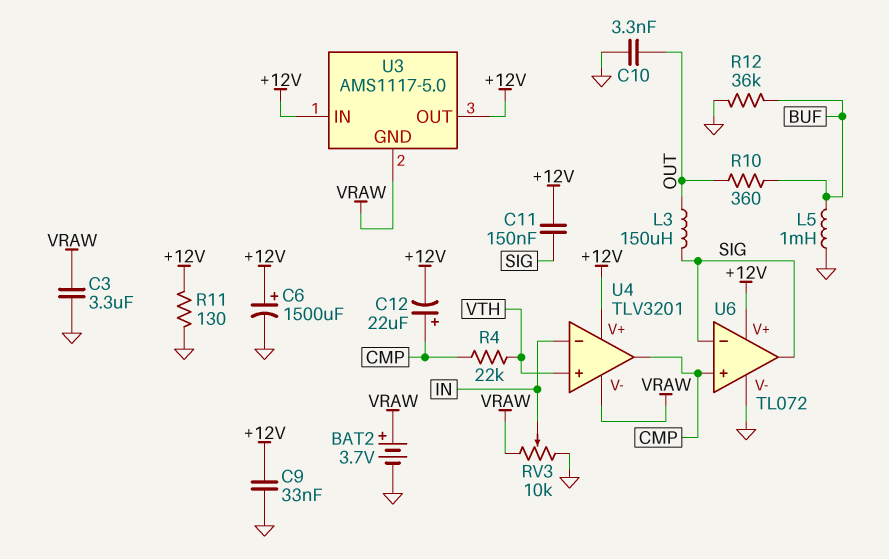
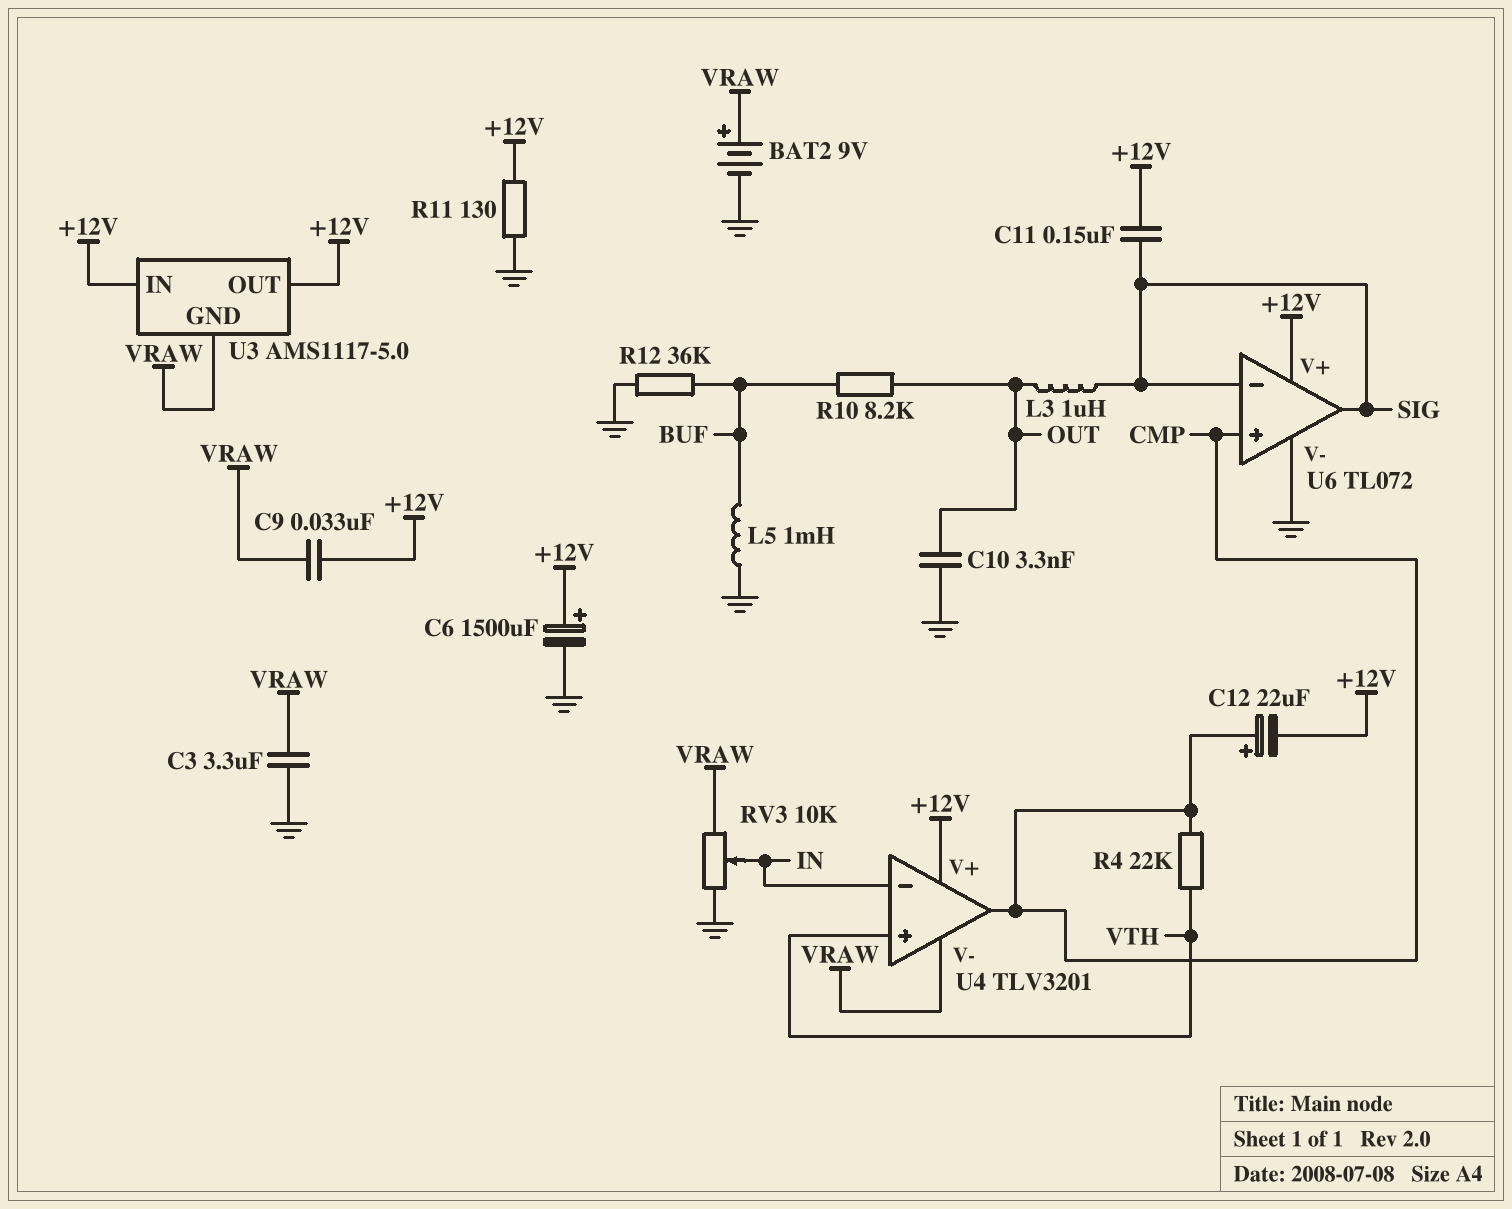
BAT2: 3.7V (plus VRAW, minus GND) -> 9V (plus VRAW, minus GND)
C9: 33nF (+12V, GND) -> 33nF (+12V, VRAW)
L3: 150uH (OUT, SIG) -> 1uH (OUT, SIG)
R10: 360 (BUF, OUT) -> 8.2k (BUF, OUT)

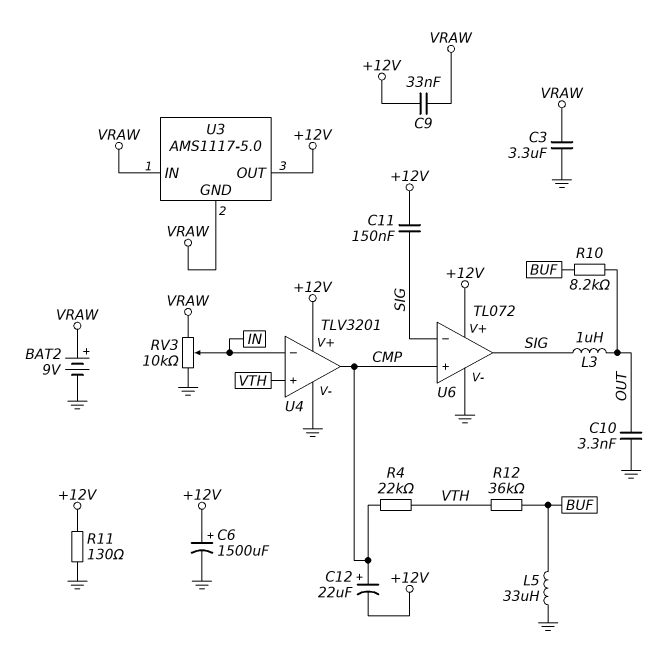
L5: 1mH (BUF, GND) -> 33uH (BUF, GND)
R12: 36k (BUF, GND) -> 36k (BUF, VTH)
U3 pin IN: +12V -> VRAW
U4 pin V-: VRAW -> GND

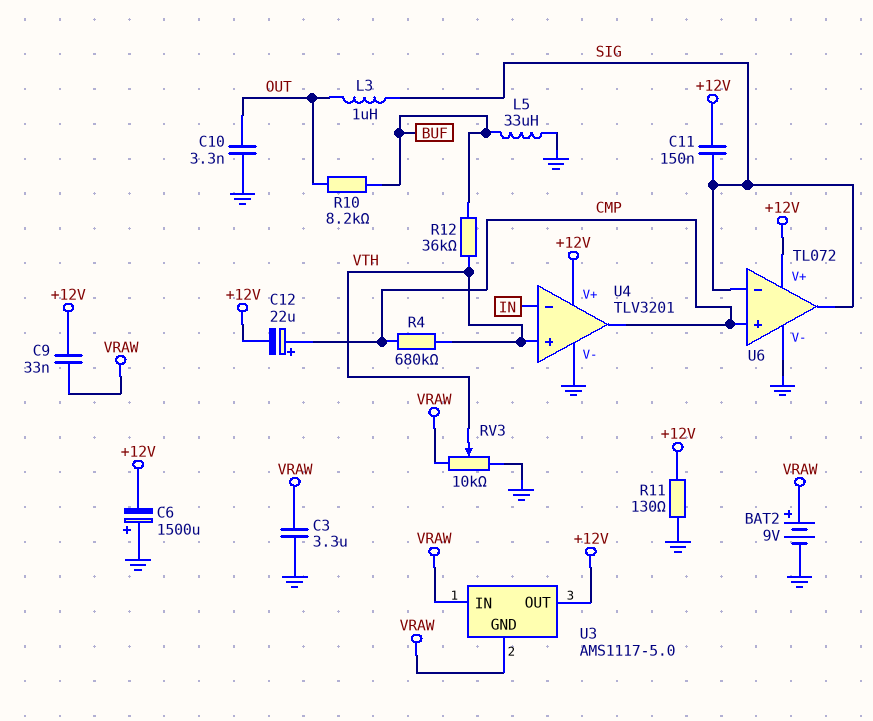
C6: 1500uF (plus +12V, minus GND) -> 1500uF (plus GND, minus +12V)
R4: 22k (CMP, VTH) -> 680k (CMP, VTH)
RV3: 10k (GND, VRAW, wiper IN) -> 10k (GND, VRAW, wiper VTH)

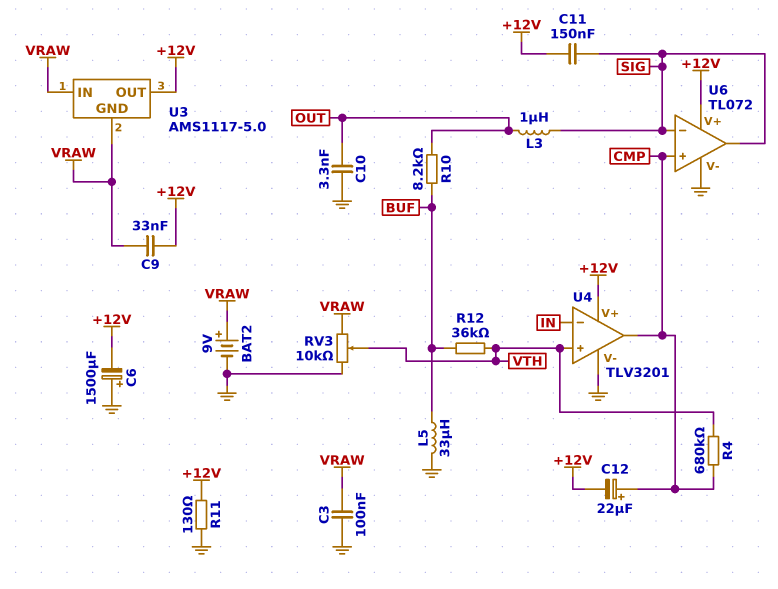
C3: 3.3uF (GND, VRAW) -> 100nF (GND, VRAW)

